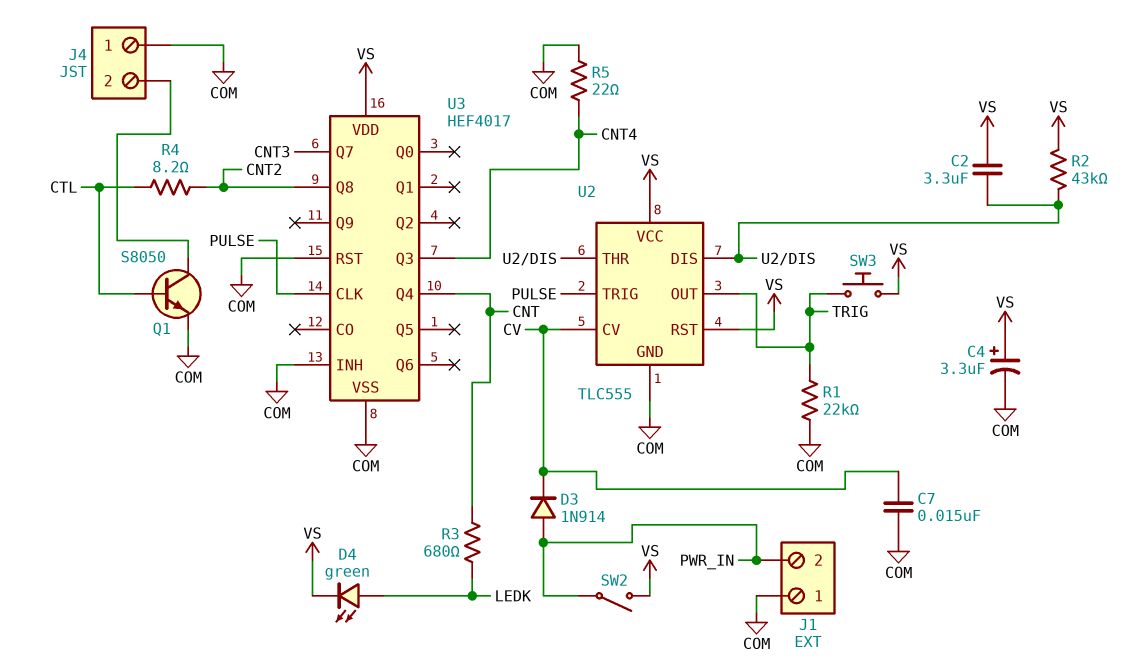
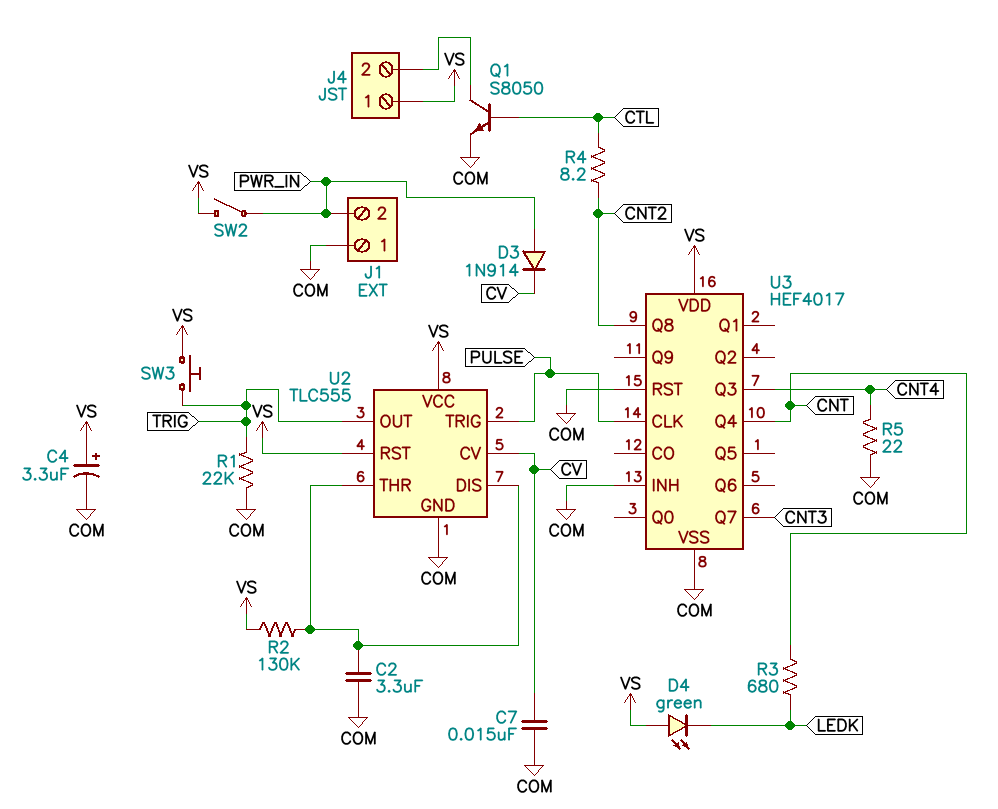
C2: 3.3uF (U2/DIS, VS) -> 3.3uF (COM, U2/DIS)
D4: LED green (A LEDK, K VS) -> LED green (A VS, K LEDK)
J4 pin 1: COM -> VS
R2: 43k (U2/DIS, VS) -> 130k (U2/DIS, VS)

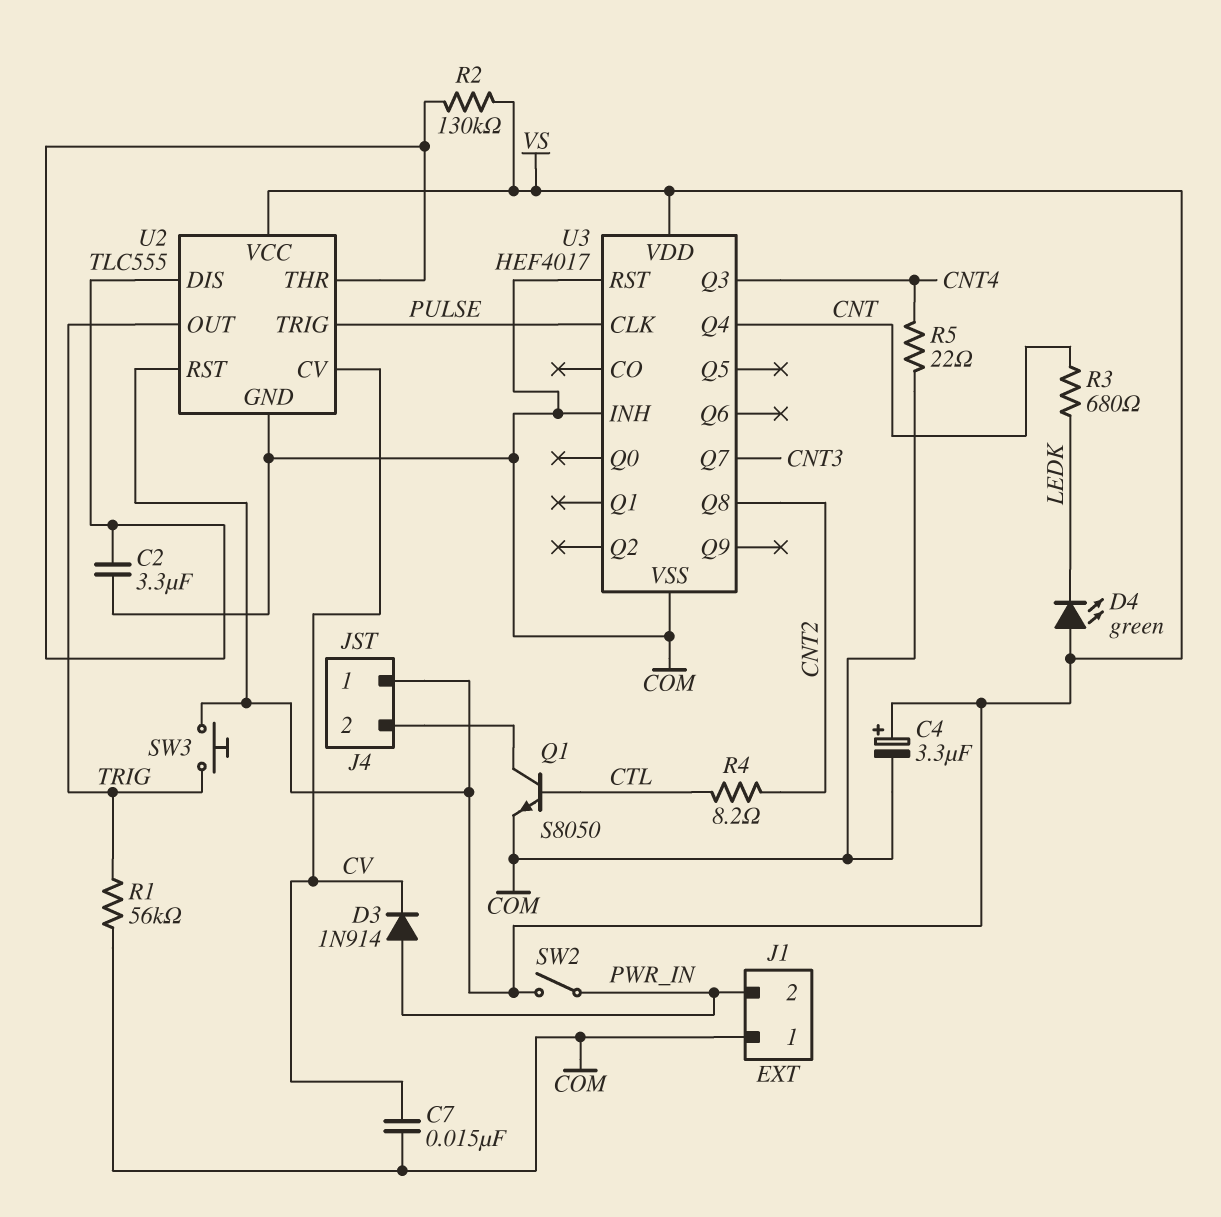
R1: 22k (COM, TRIG) -> 56k (COM, TRIG)

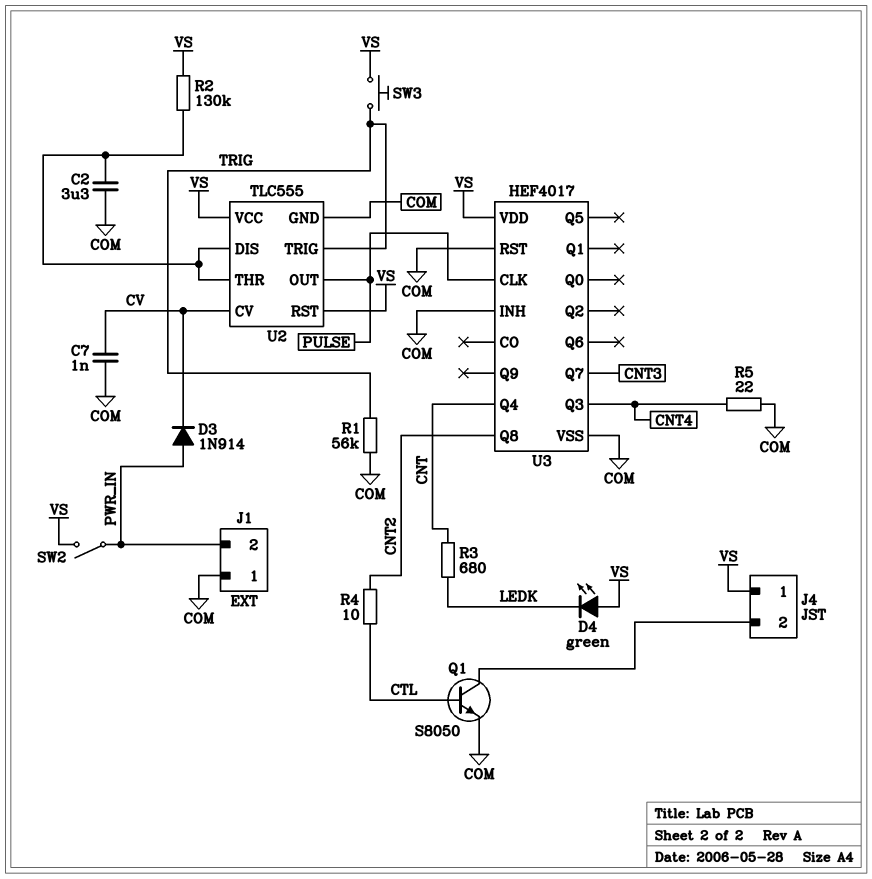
C4: 3.3uF (plus VS, minus COM) -> none
C7: 15nF (COM, CV) -> 1nF (COM, CV)
R4: 8.2 (CNT2, CTL) -> 10 (CNT2, CTL)
U2 pin OUT: TRIG -> PULSE
U2 pin TRIG: PULSE -> TRIG

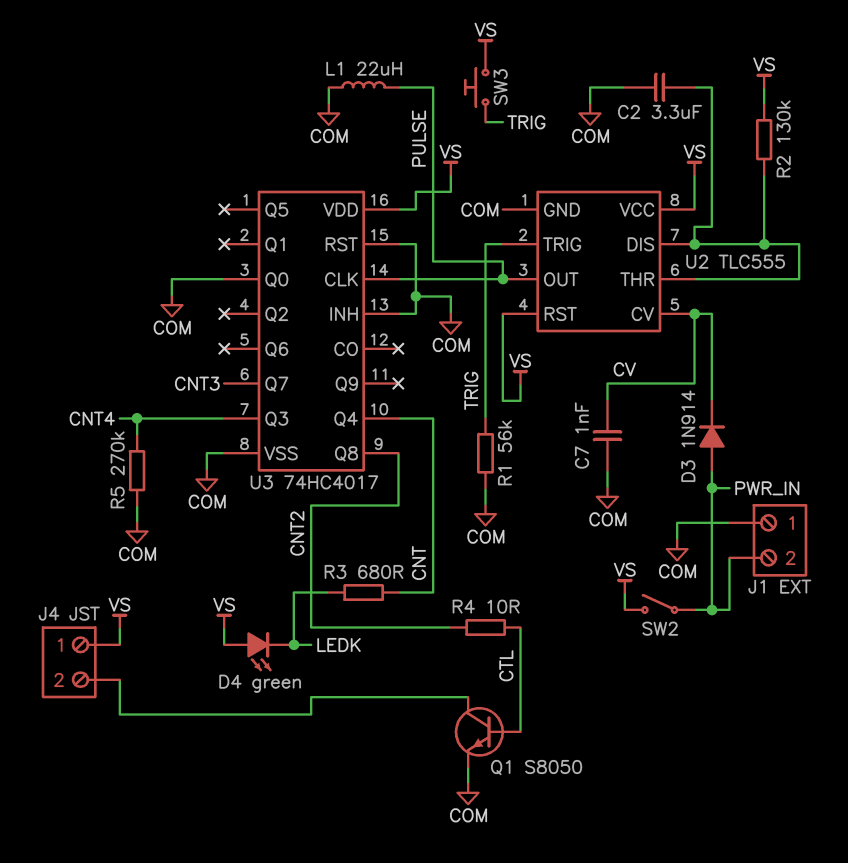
L1: none -> 22uH (COM, PULSE)
R5: 22 (CNT4, COM) -> 270k (CNT4, COM)
U3: HEF4017 -> 74HC4017
U3 pin Q0: none -> COM

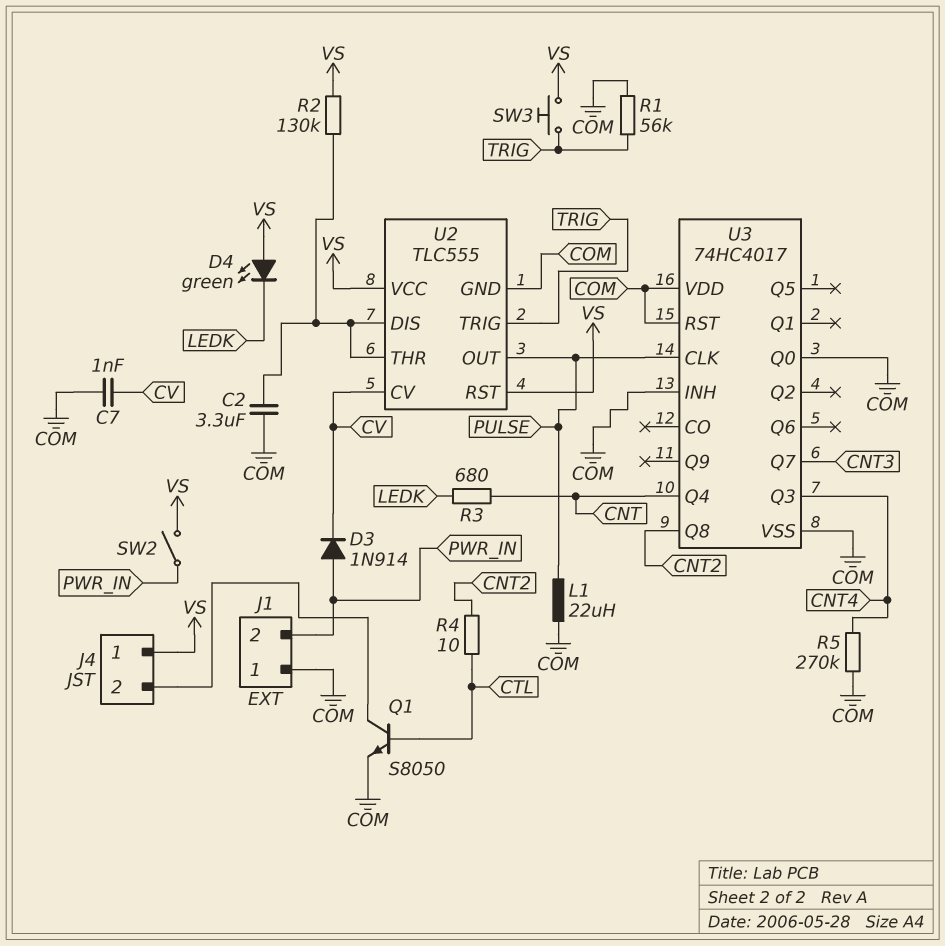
U3 pin VDD: VS -> COM

